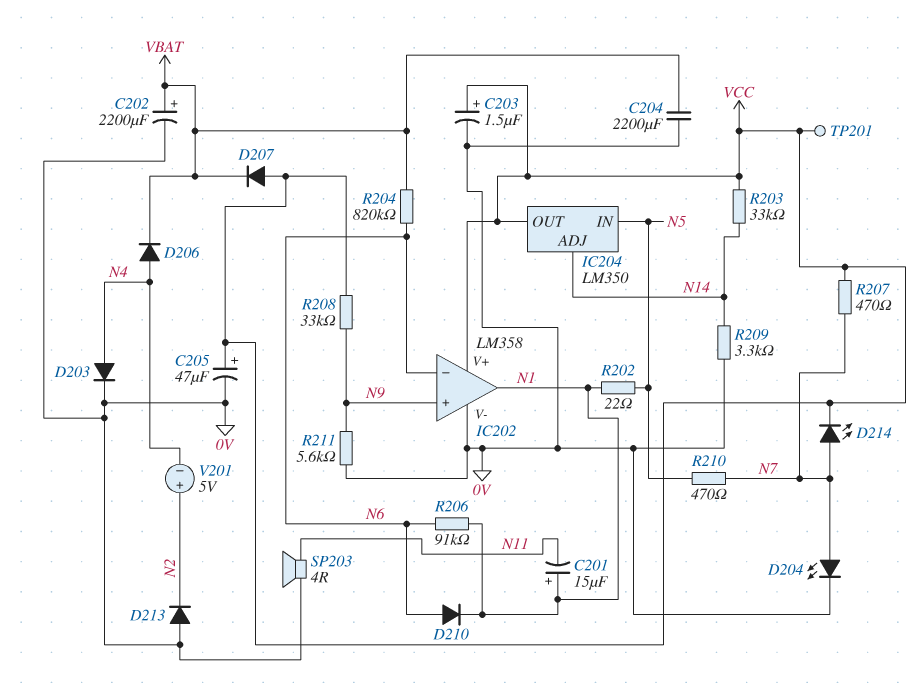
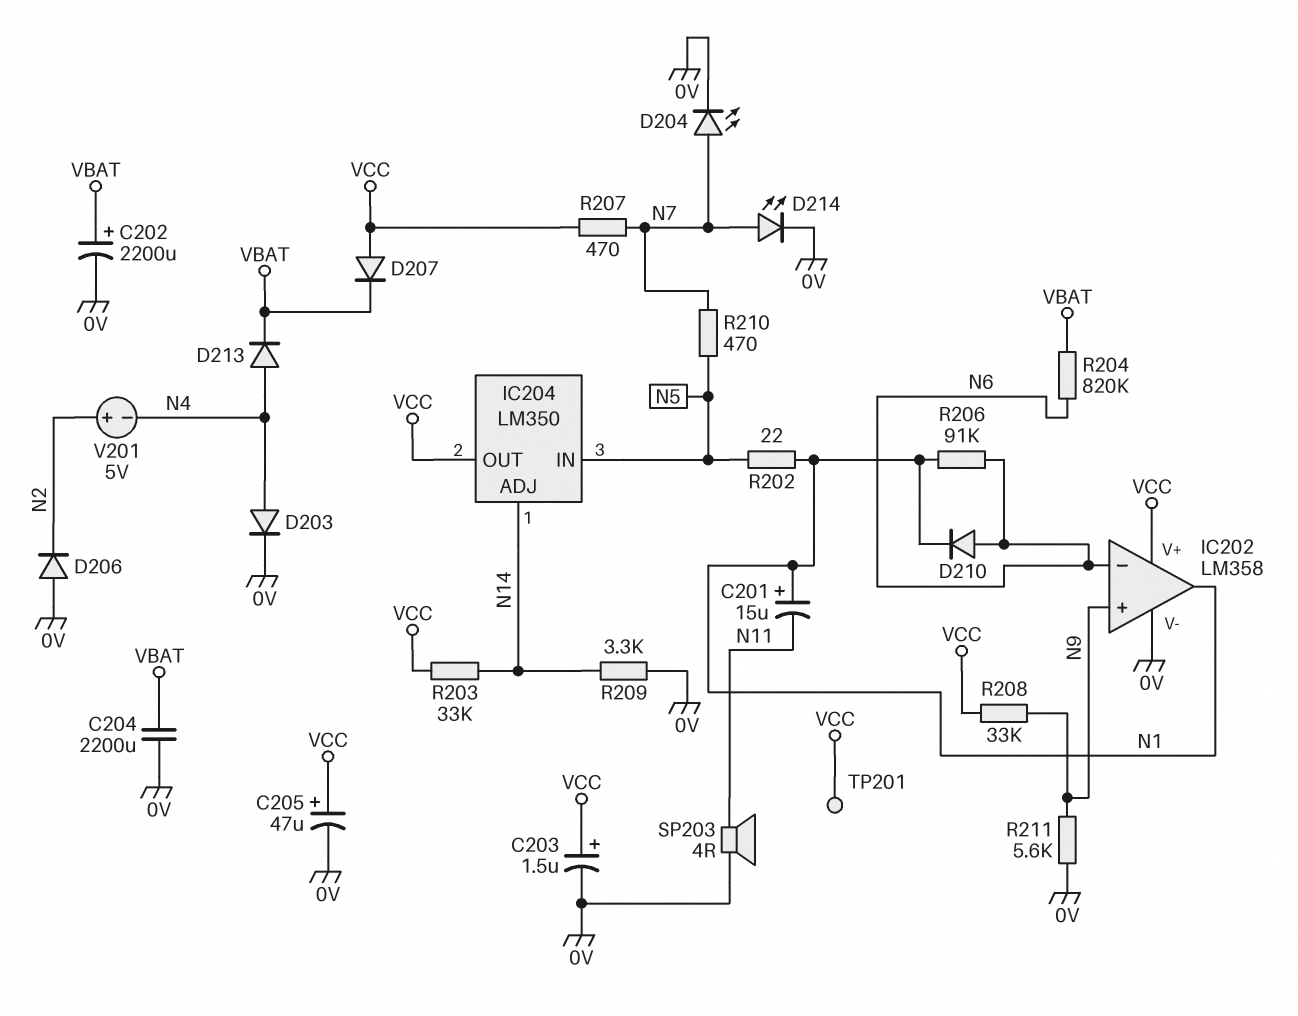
D206: diode (A N4, K VBAT) -> diode (A 0V, K N2)
D213: diode (A 0V, K N2) -> diode (A N4, K VBAT)
D214: LED (A N7, K VCC) -> LED (A N7, K 0V)

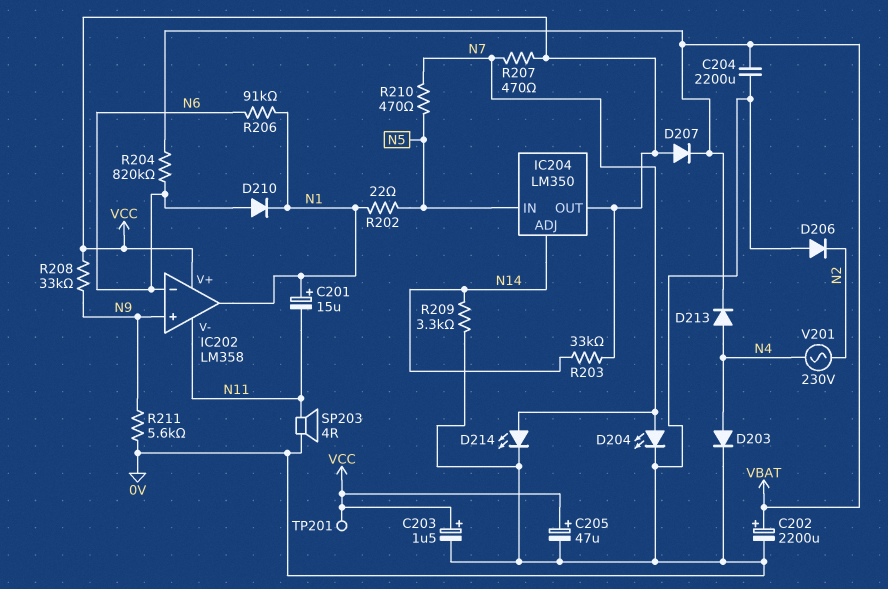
IC202 pin V-: 0V -> N11
V201: 5V (plus N2, minus N4) -> AC 230V (N2, N4)

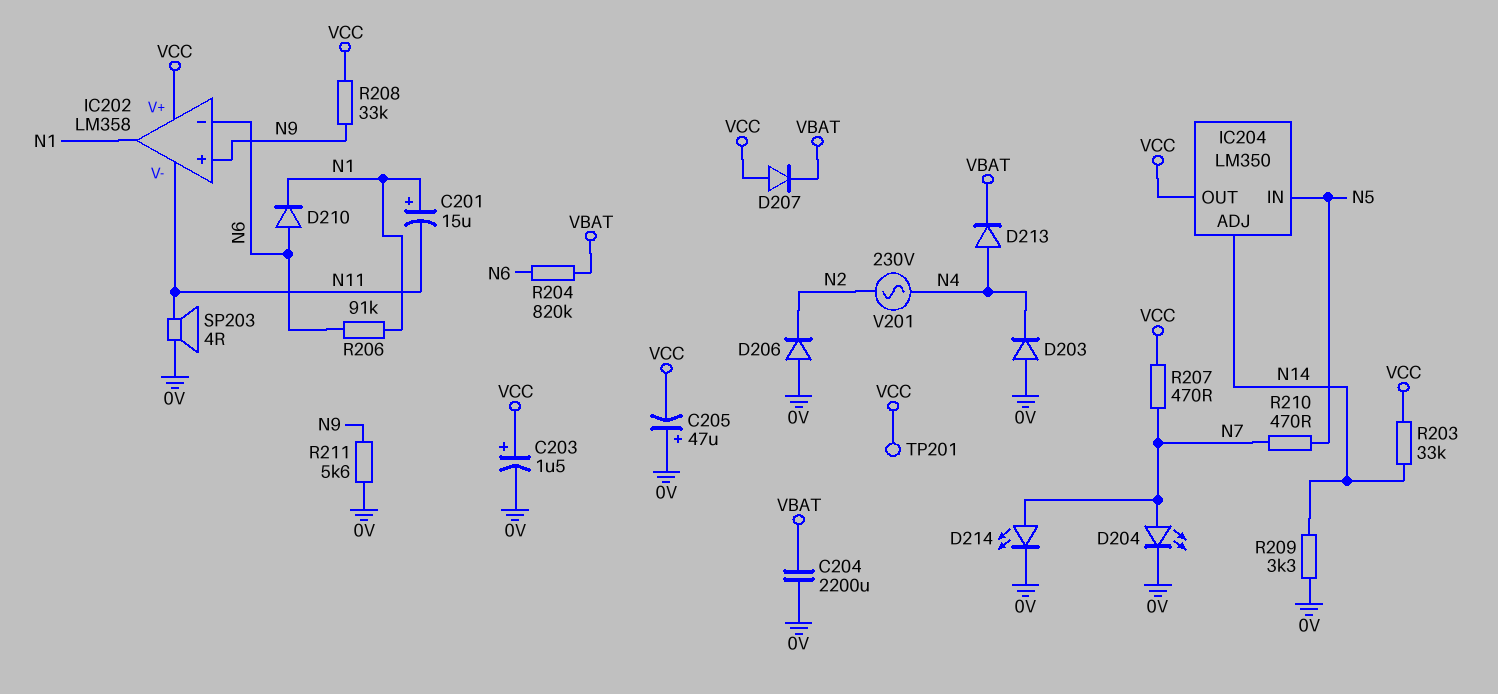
C202: 2200uF (plus VBAT, minus 0V) -> none
C205: 47uF (plus VCC, minus 0V) -> 47uF (plus 0V, minus VCC)
D203: diode (A N4, K 0V) -> diode (A 0V, K N4)
R202: 22 (N1, N5) -> none

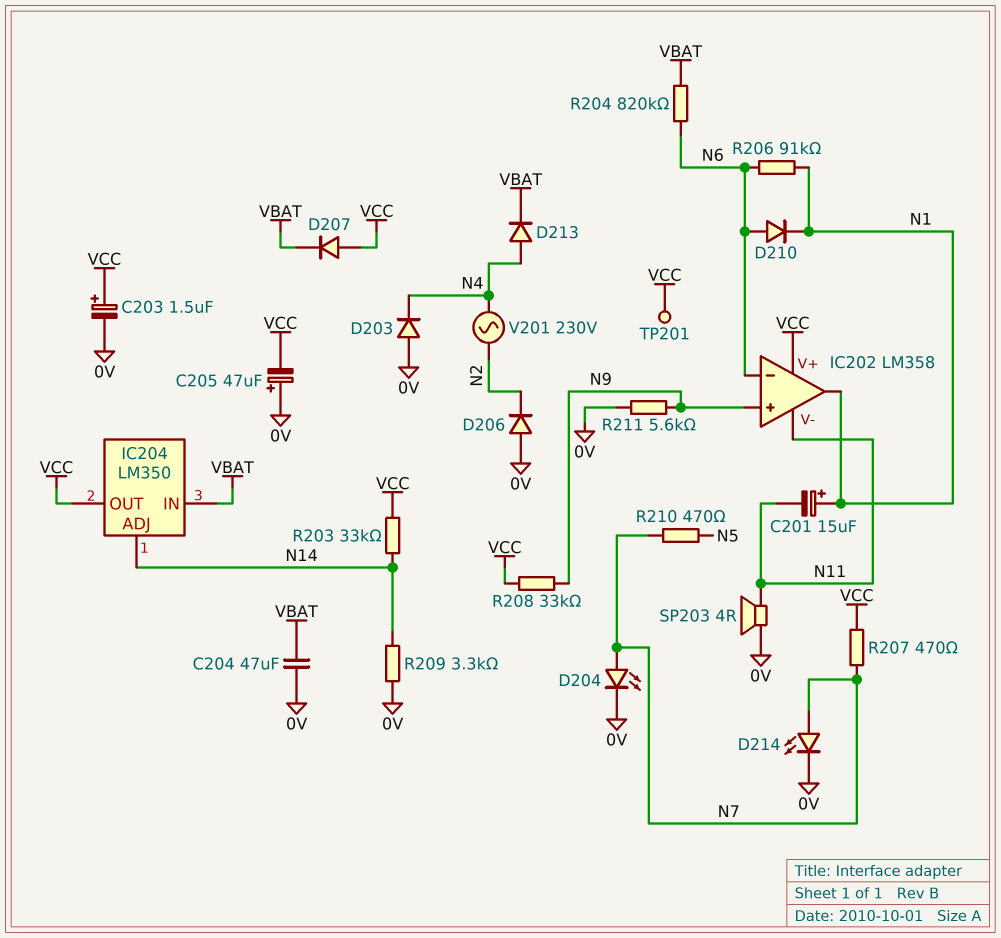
C204: 2200uF (0V, VBAT) -> 47uF (0V, VBAT)
IC204 pin IN: N5 -> VBAT

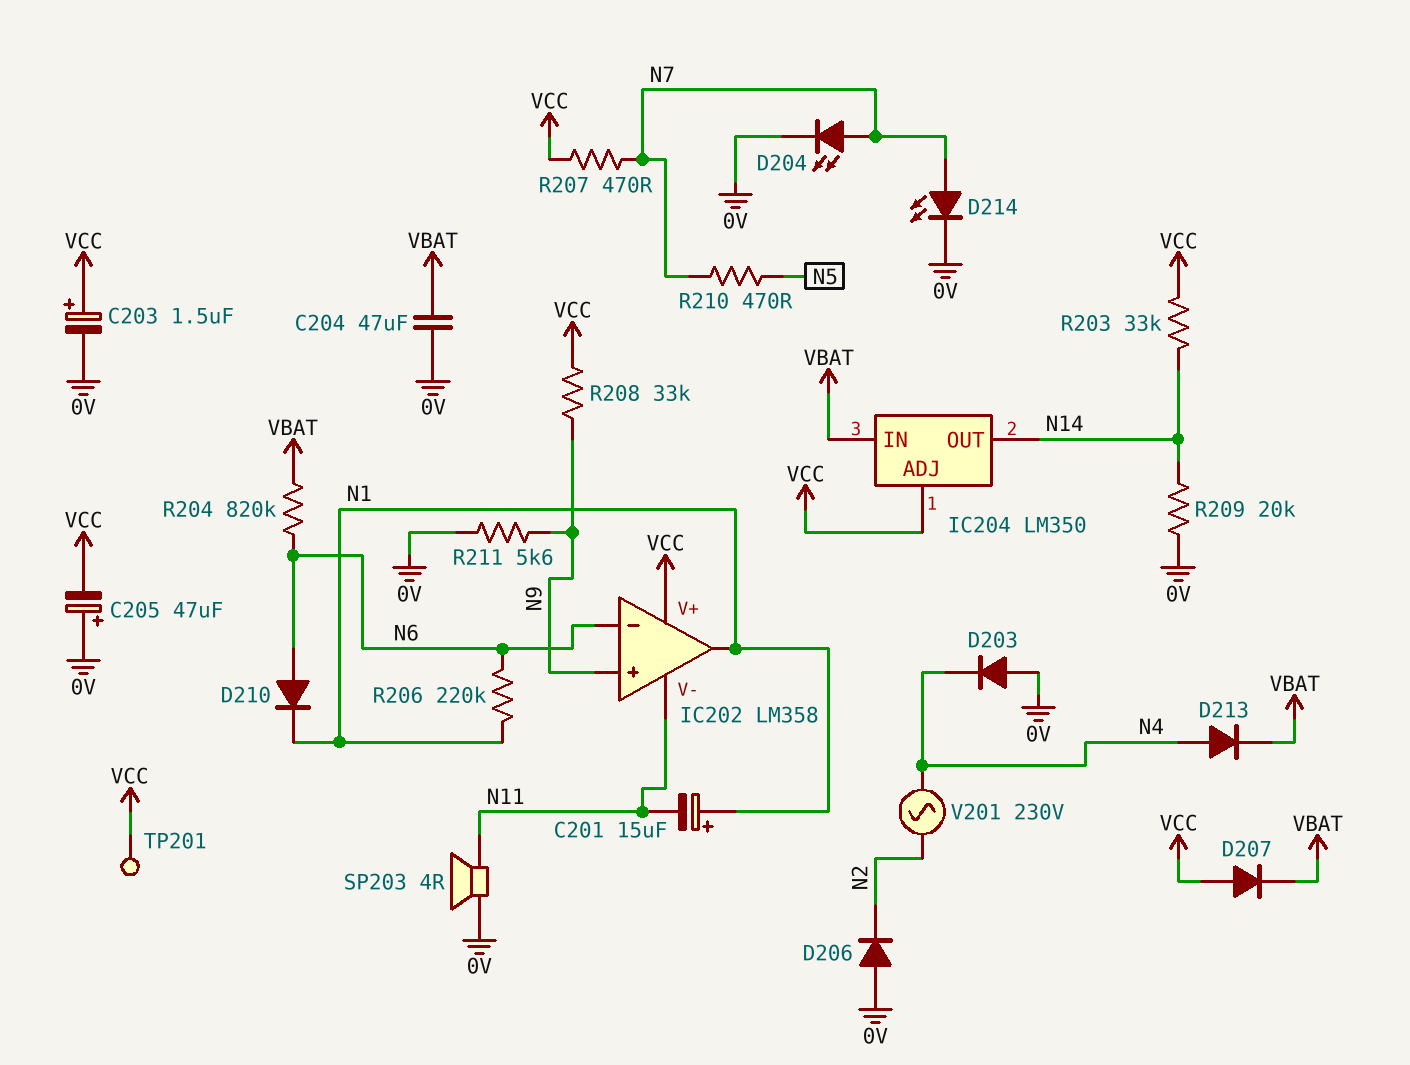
IC204 pin ADJ: N14 -> VCC
IC204 pin OUT: VCC -> N14
R206: 91k (N1, N6) -> 220k (N1, N6)
R209: 3.3k (0V, N14) -> 20k (0V, N14)

